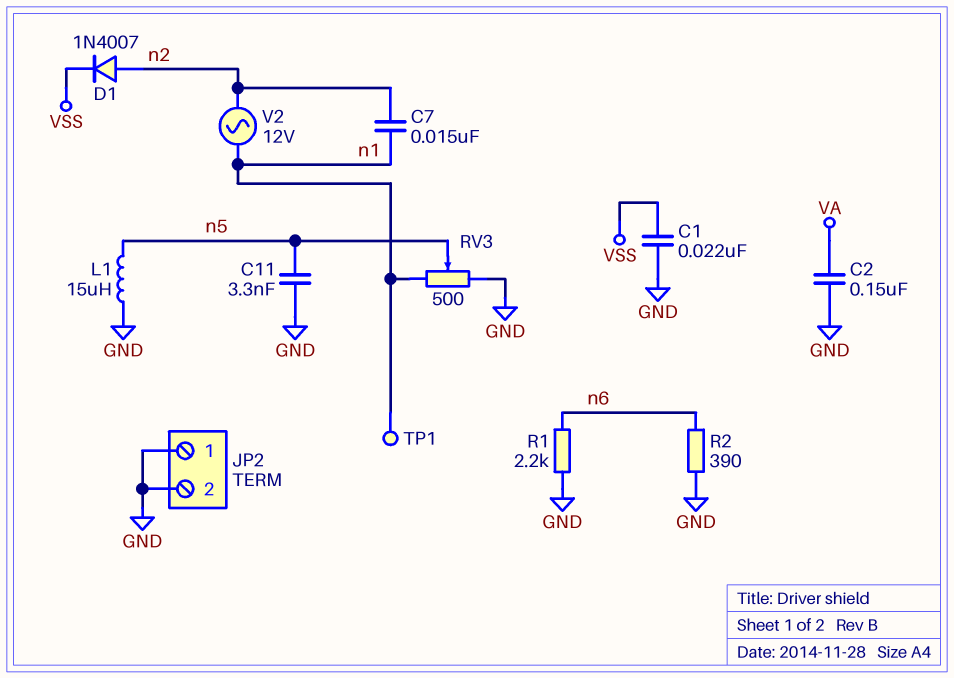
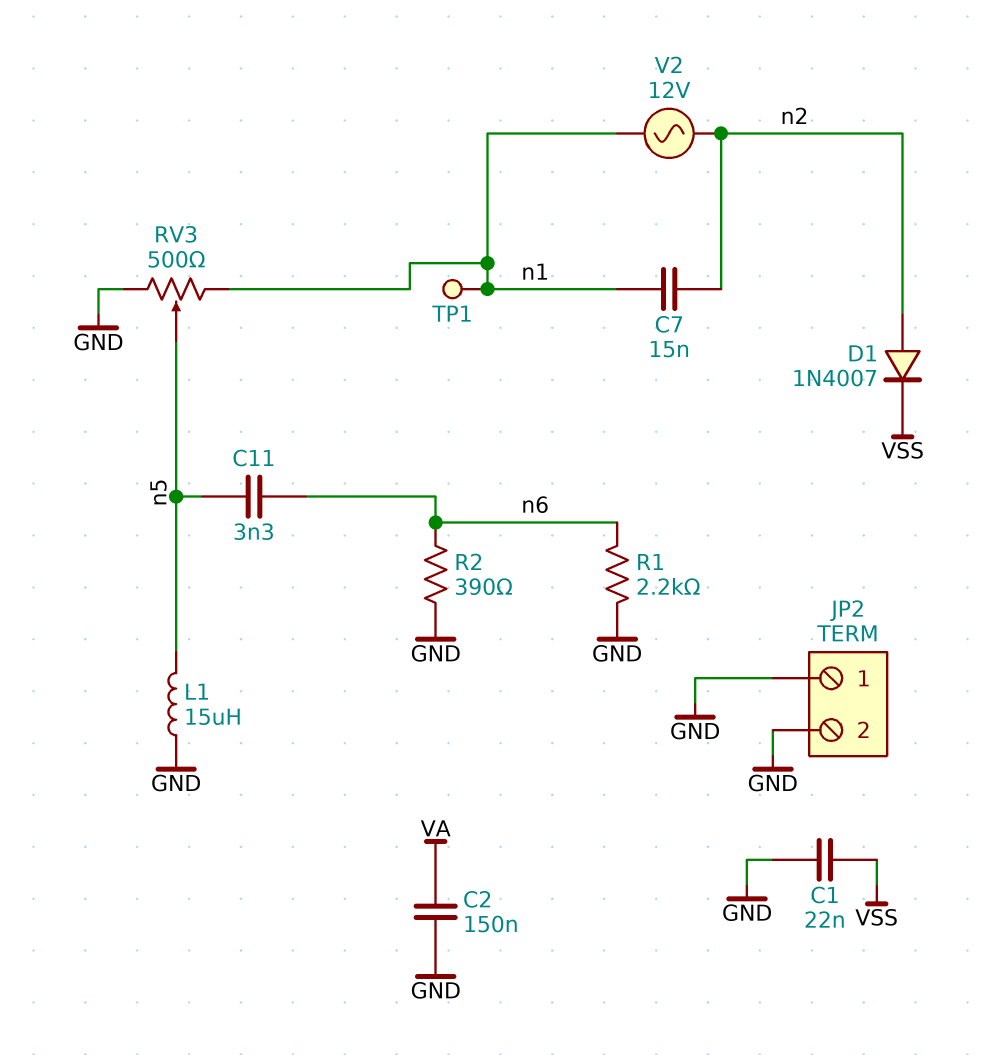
C11: 3.3nF (GND, n5) -> 3.3nF (n5, n6)

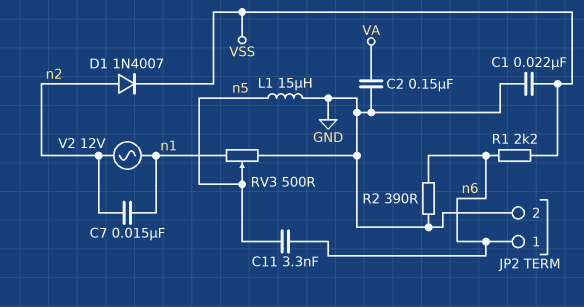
JP2 pin 1: GND -> n6
R1: 2.2k (GND, n6) -> 2.2k (VSS, n6)
TP1: test point (n1) -> none

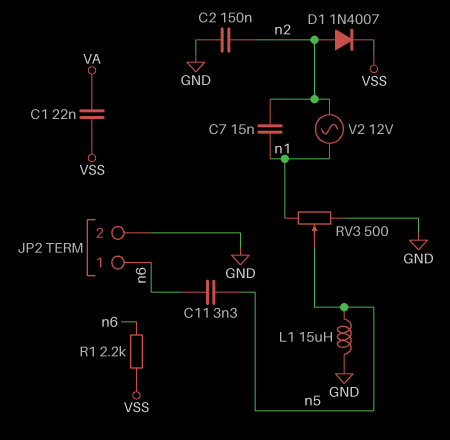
C1: 22nF (GND, VSS) -> 22nF (VA, VSS)
C2: 150nF (GND, VA) -> 150nF (GND, n2)
R2: 390 (GND, n6) -> none

